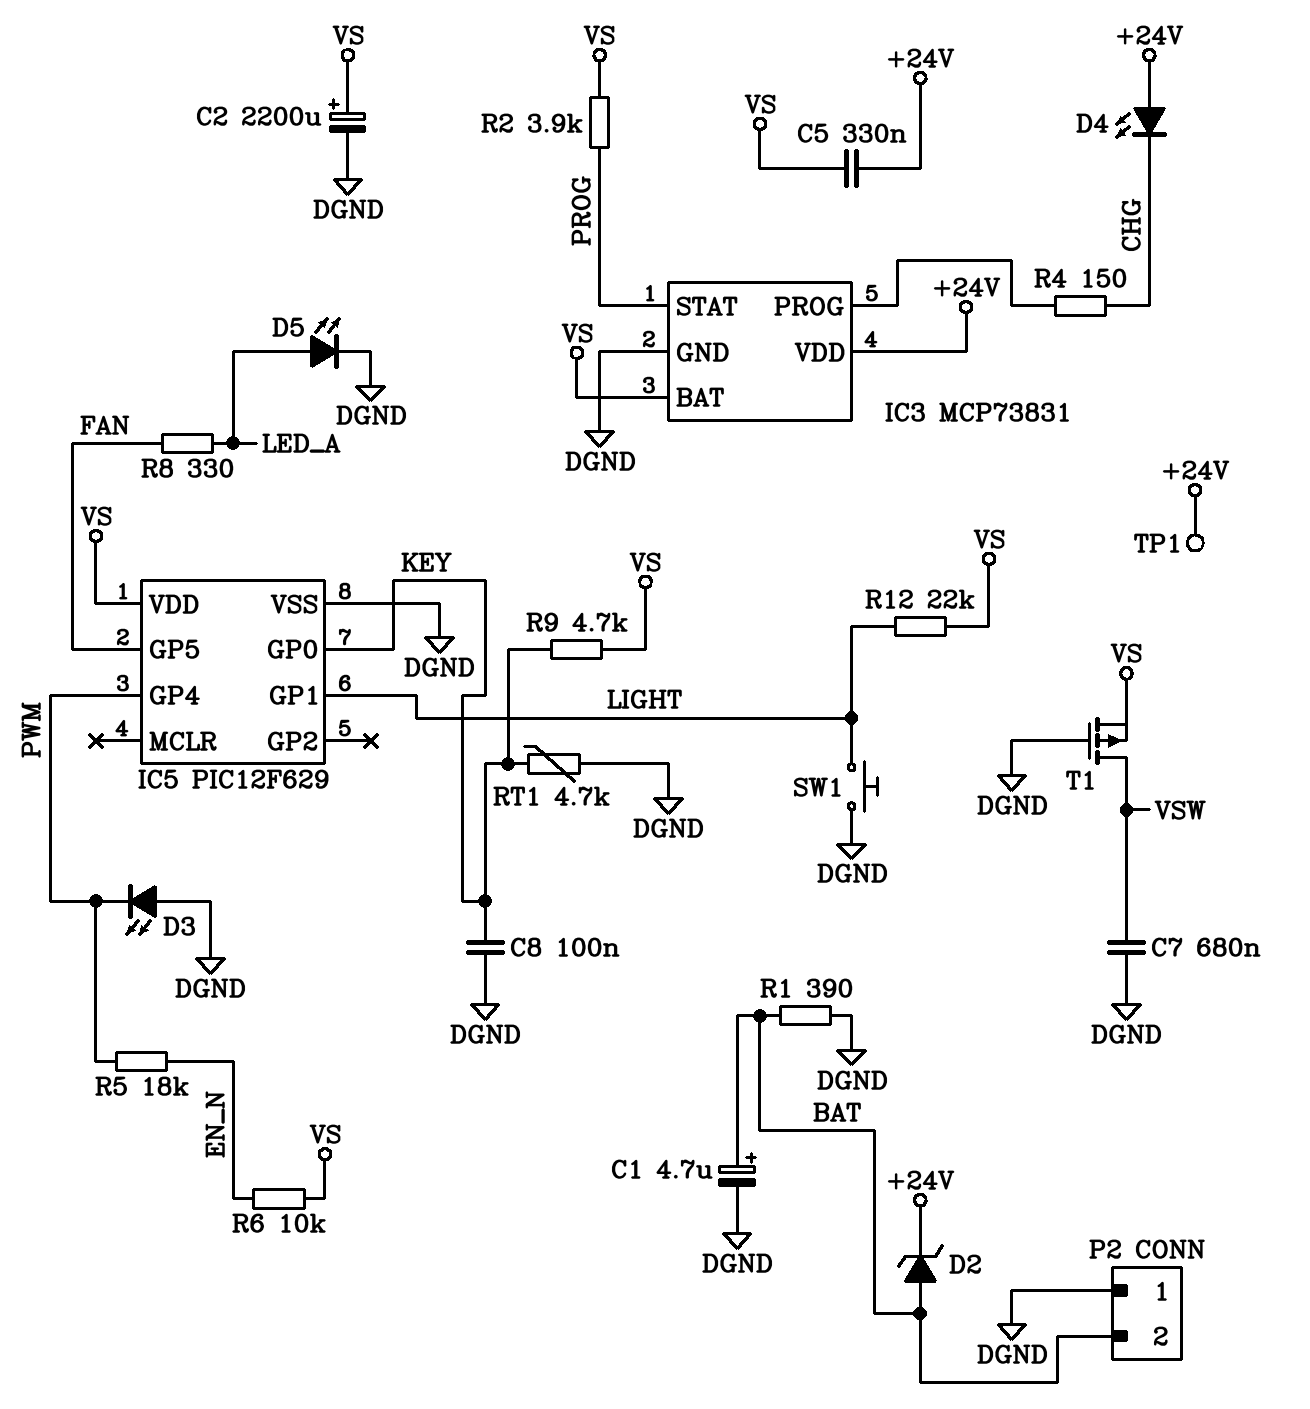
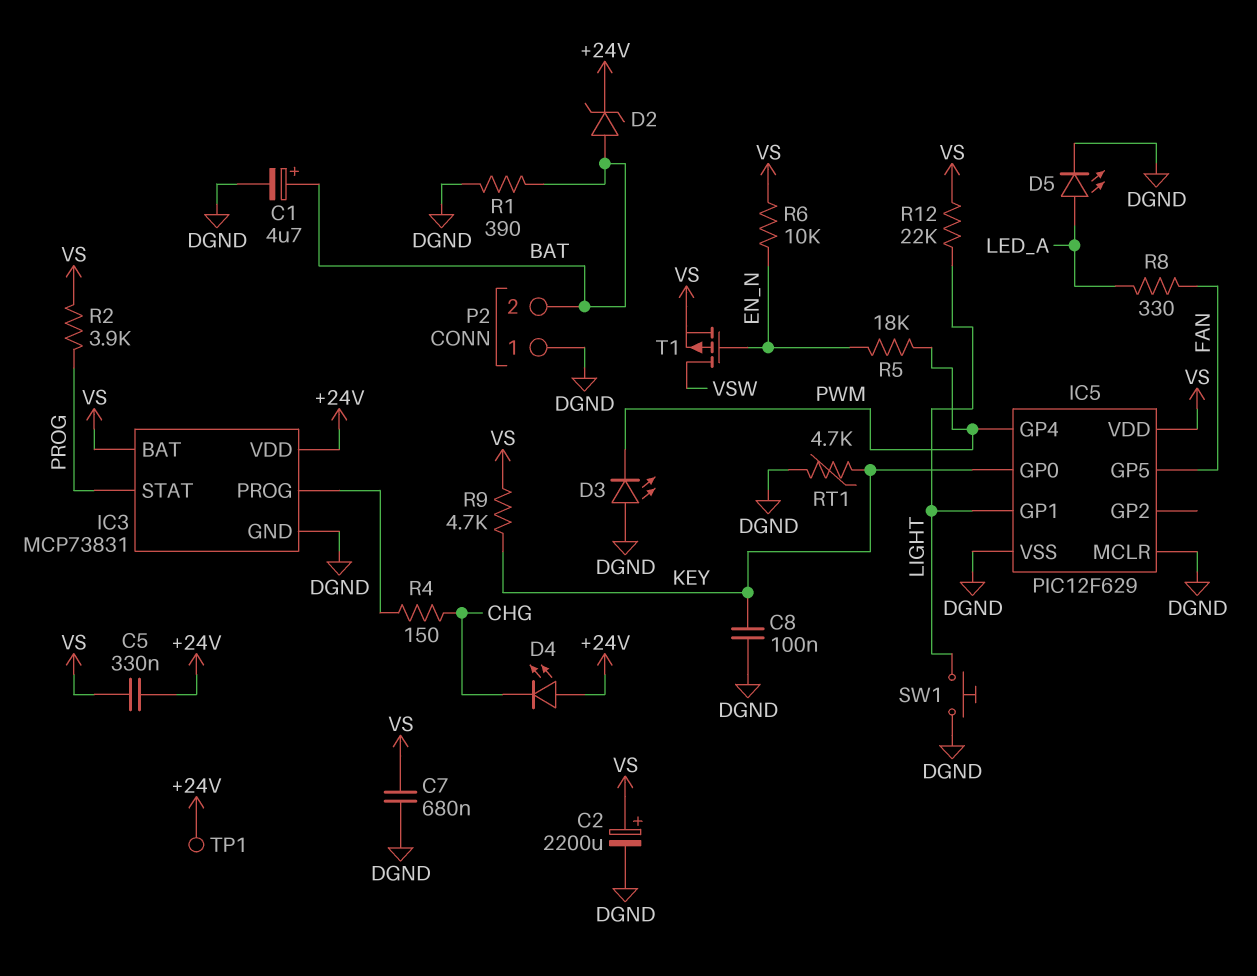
C7: 680nF (DGND, VSW) -> 680nF (DGND, VS)
IC5 pin MCLR: none -> DGND
T1: PMOS (G DGND, D VSW, S VS) -> PMOS (G EN_N, D VSW, S VS)

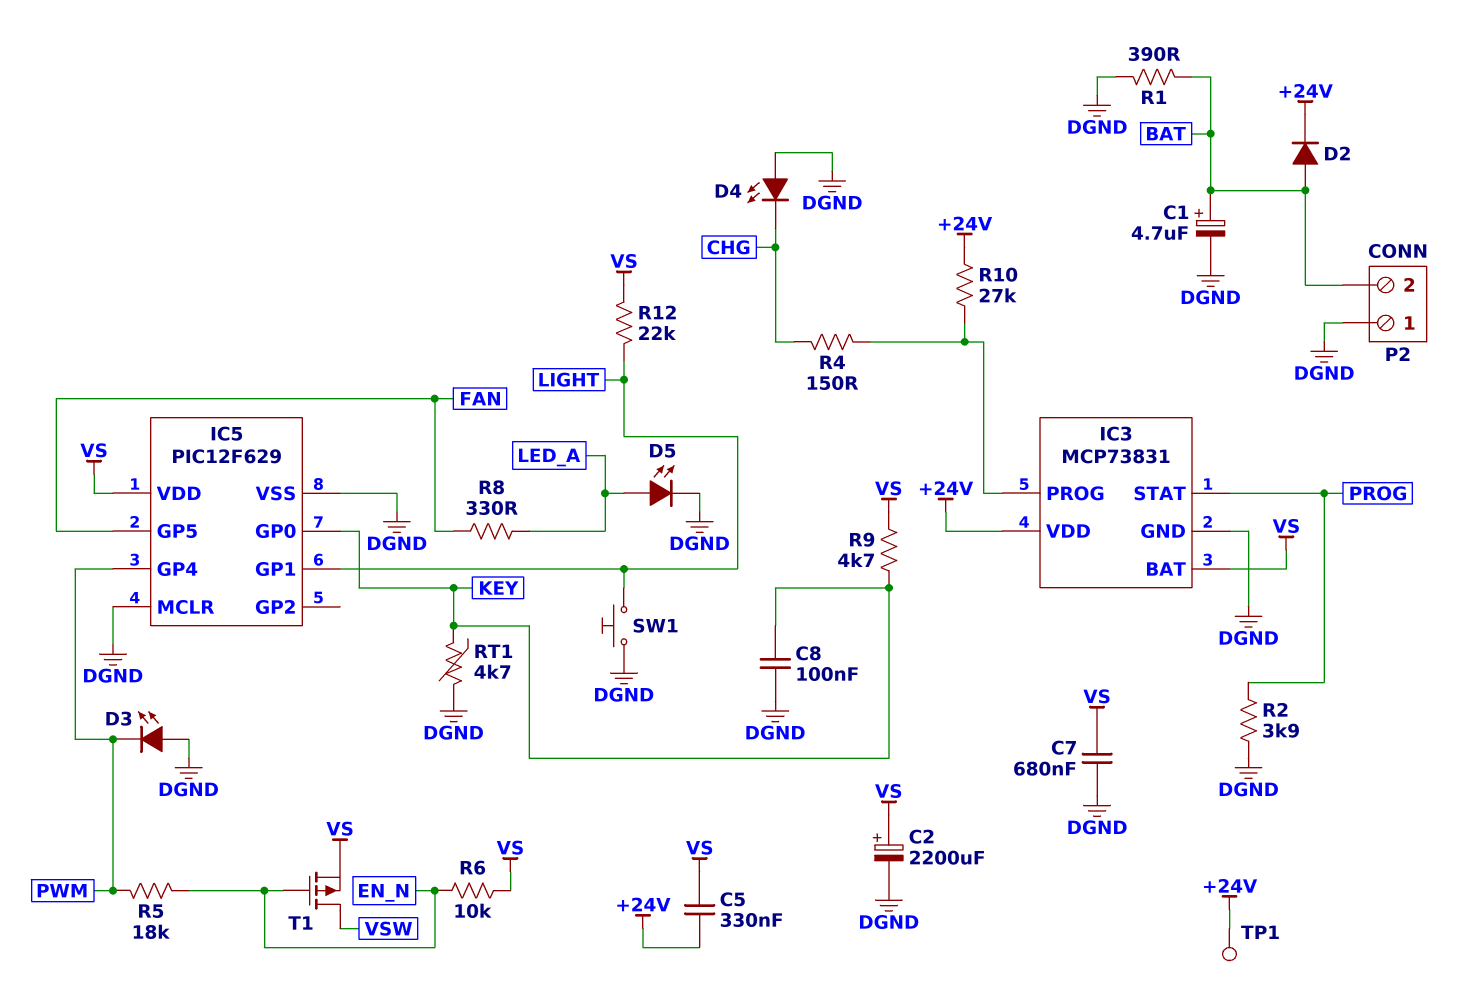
D2: zener (A BAT, K +24V) -> diode (A BAT, K +24V)
D4: LED (A +24V, K CHG) -> LED (A DGND, K CHG)
R2: 3.9k (PROG, VS) -> 3.9k (DGND, PROG)
R10: none -> 27k (+24V, IC3/PROG)

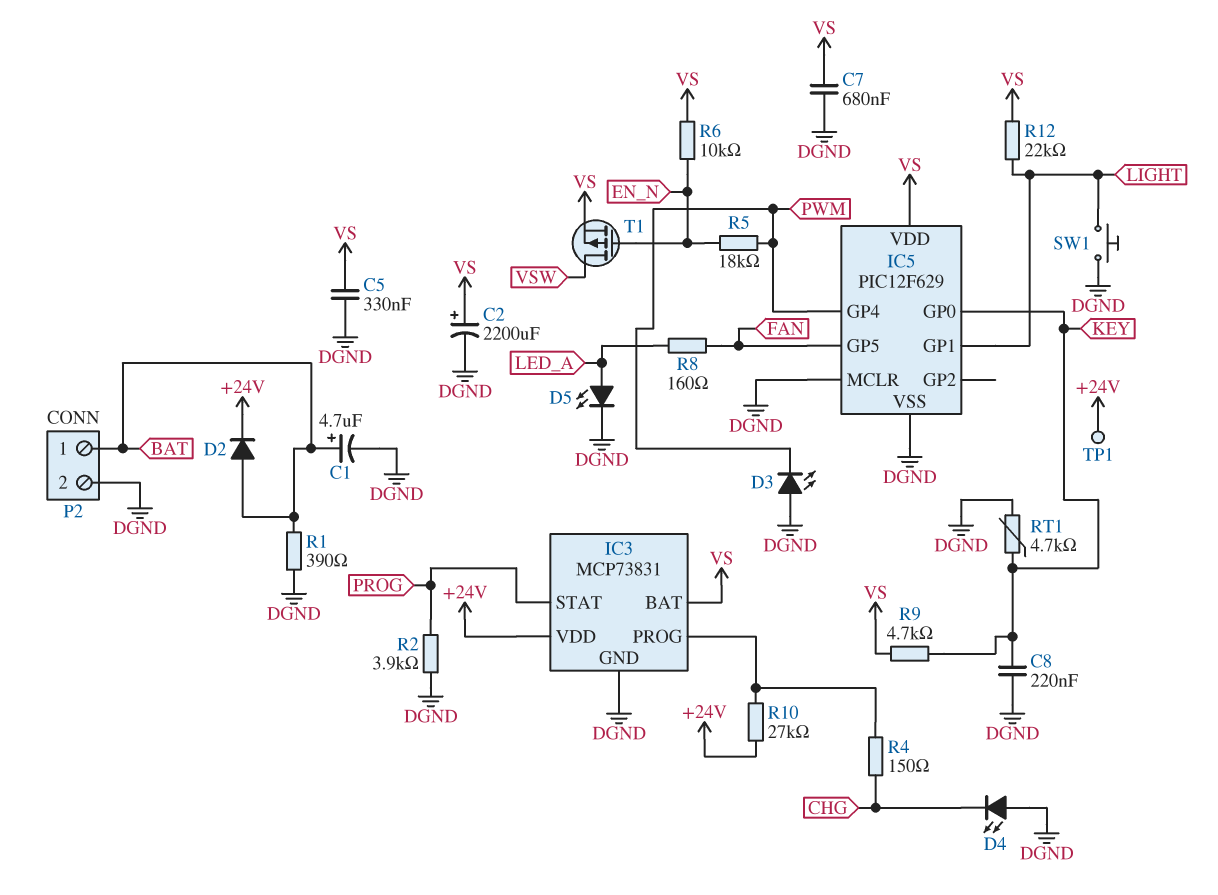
C5: 330nF (+24V, VS) -> 330nF (DGND, VS)
C8: 100nF (DGND, KEY) -> 220nF (DGND, KEY)
P2 pin 1: DGND -> BAT
P2 pin 2: BAT -> DGND
R8: 330 (FAN, LED_A) -> 160 (FAN, LED_A)

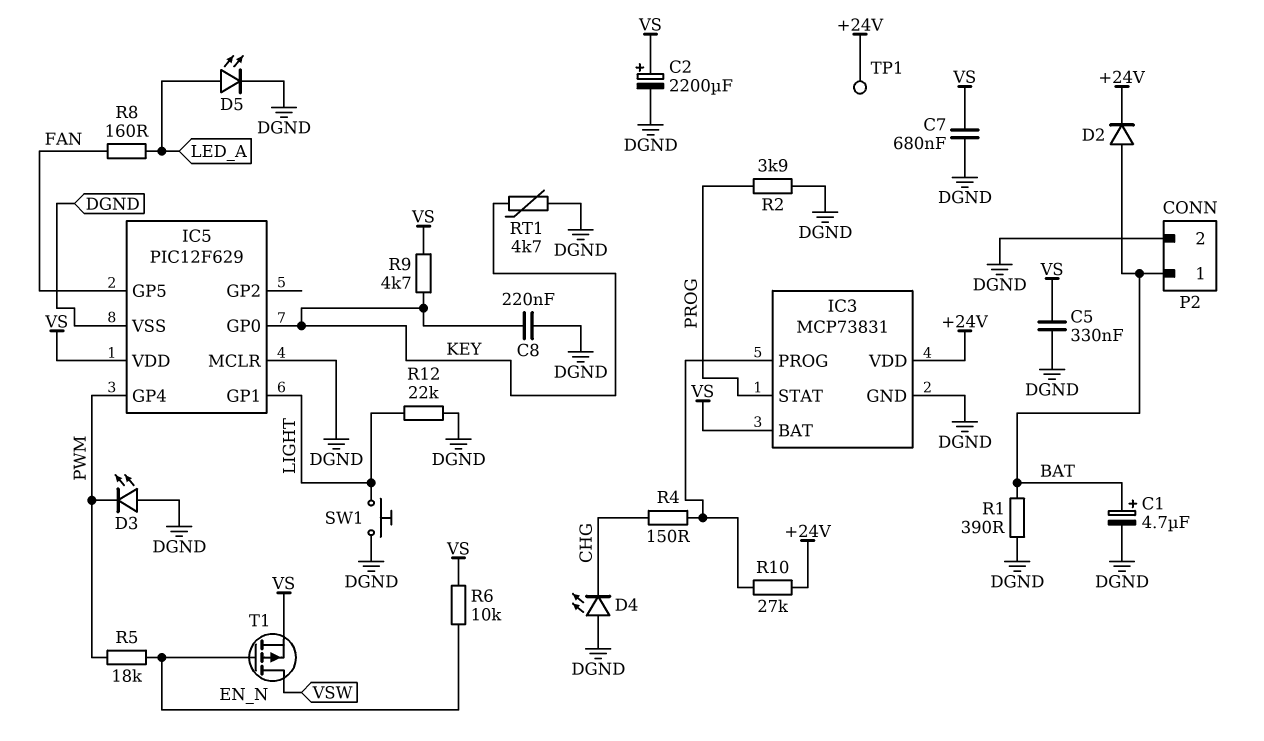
R12: 22k (LIGHT, VS) -> 22k (DGND, LIGHT)

